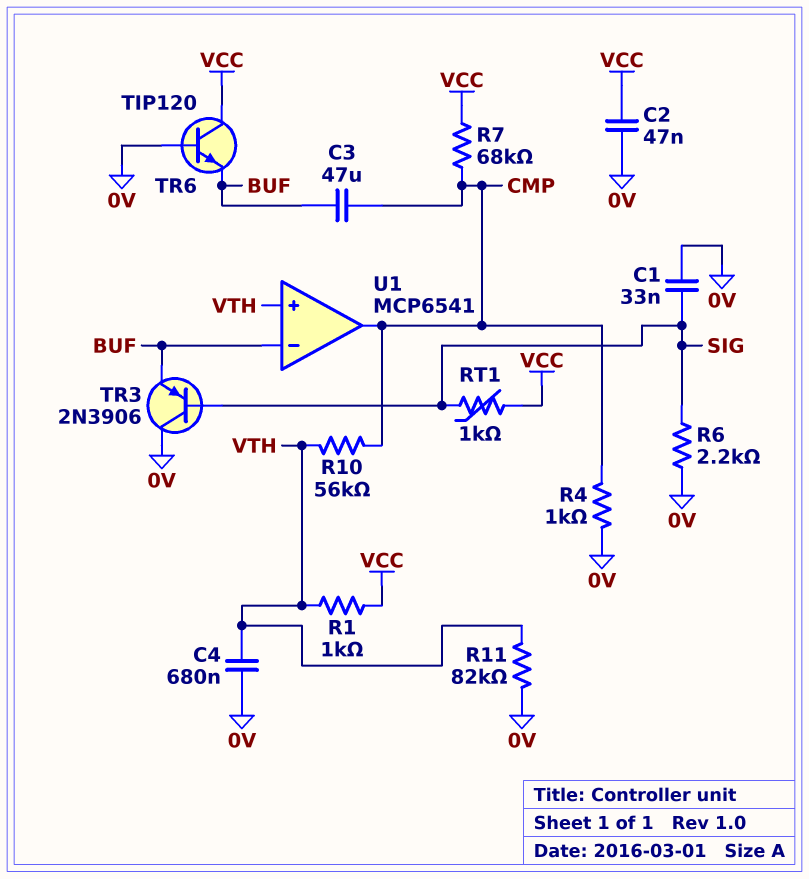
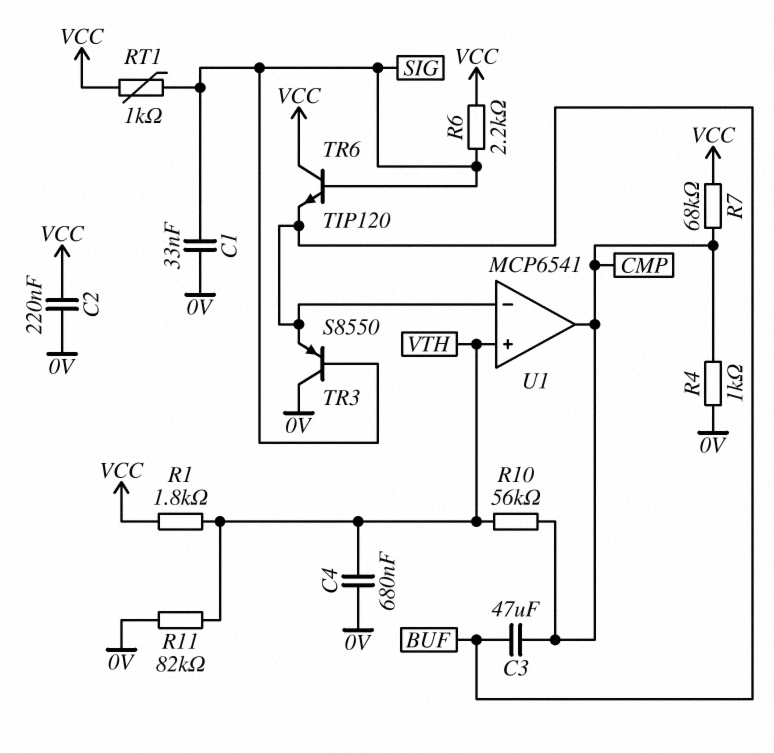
C2: 47nF (0V, VCC) -> 220nF (0V, VCC)
R1: 1k (VCC, VTH) -> 1.8k (VCC, VTH)
R6: 2.2k (0V, SIG) -> 2.2k (SIG, VCC)
TR3: PNP 2N3906 (B SIG, C 0V, E BUF) -> PNP S8550 (B SIG, C 0V, E BUF)
TR6: NPN TIP120 (B 0V, C VCC, E BUF) -> NPN TIP120 (B SIG, C VCC, E BUF)

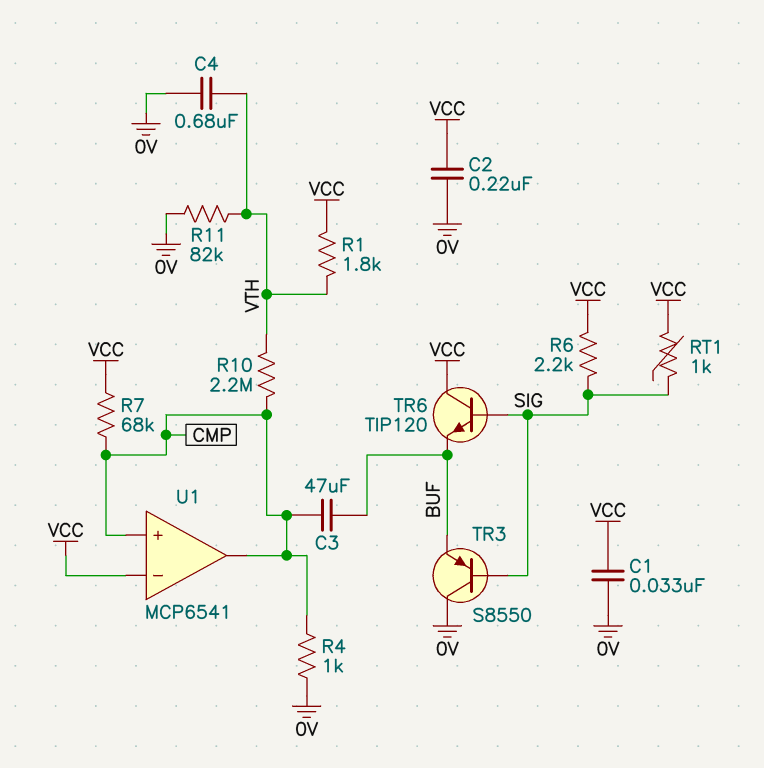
C1: 33nF (0V, SIG) -> 33nF (0V, VCC)
R10: 56k (CMP, VTH) -> 2.2M (CMP, VTH)
U1 pin in+: VTH -> CMP
U1 pin in-: BUF -> VCC

